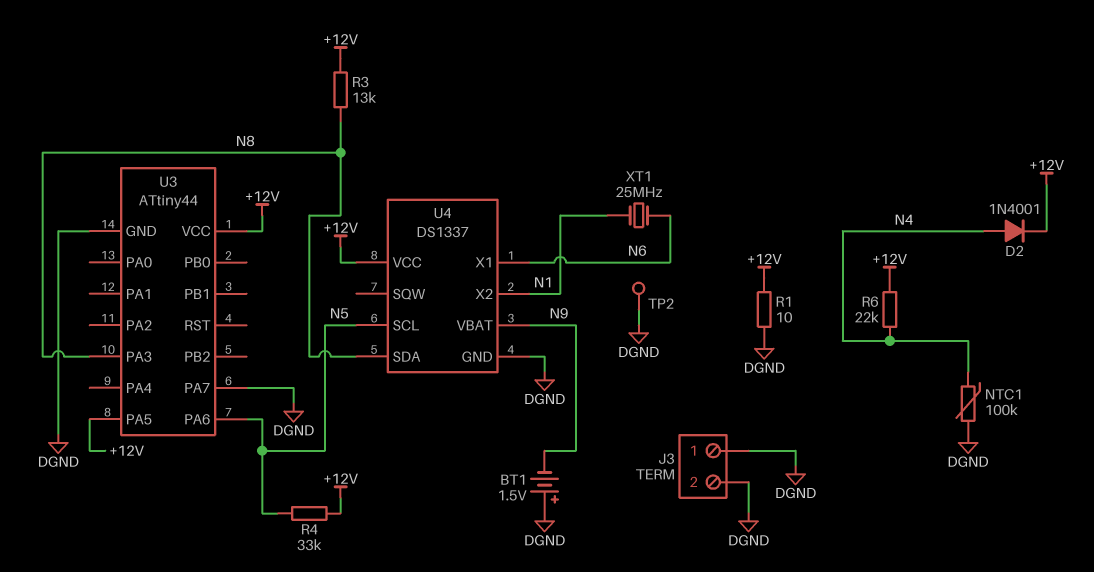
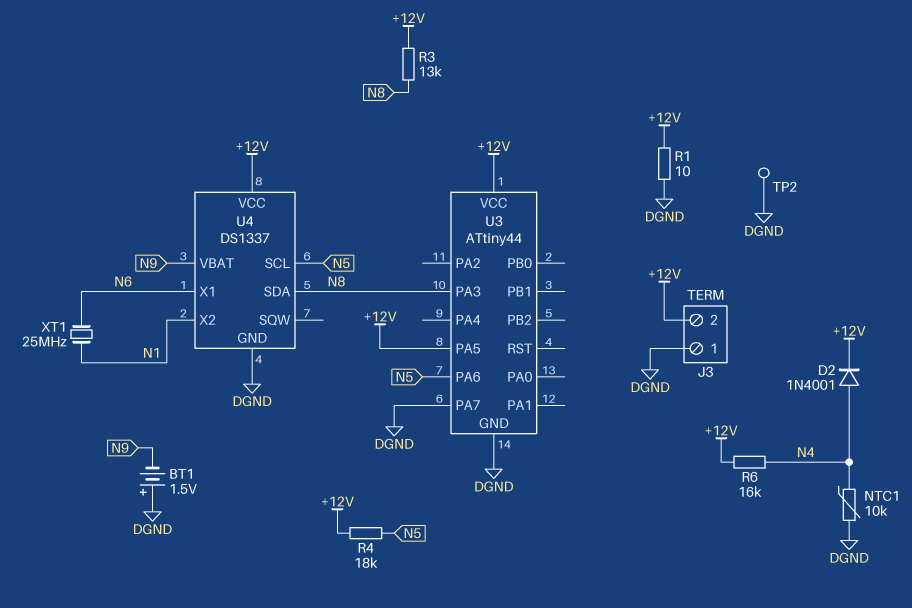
J3 pin 2: DGND -> +12V
NTC1: 100k (DGND, N4) -> 10k (DGND, N4)
R4: 33k (+12V, N5) -> 18k (+12V, N5)
R6: 22k (+12V, N4) -> 16k (+12V, N4)

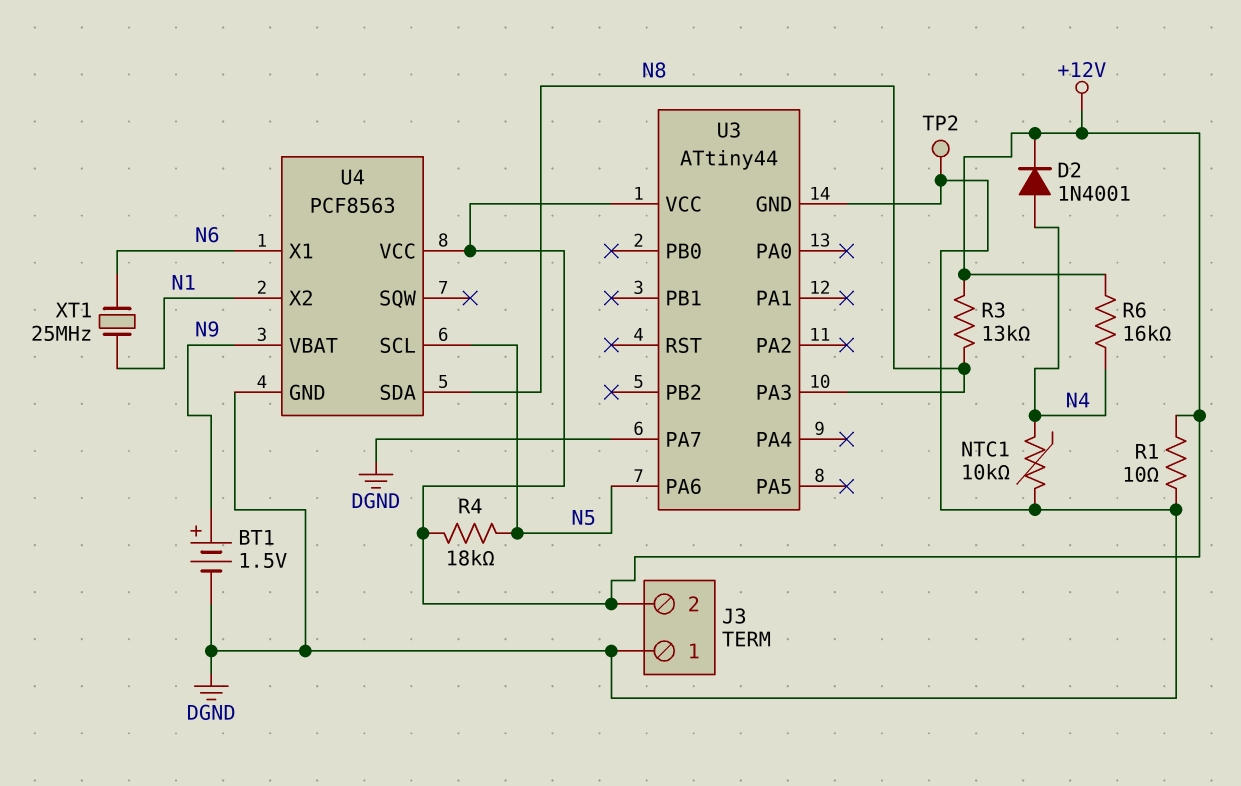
BT1: 1.5V (plus DGND, minus N9) -> 1.5V (plus N9, minus DGND)
U3 pin PA5: +12V -> none
U4: DS1337 -> PCF8563

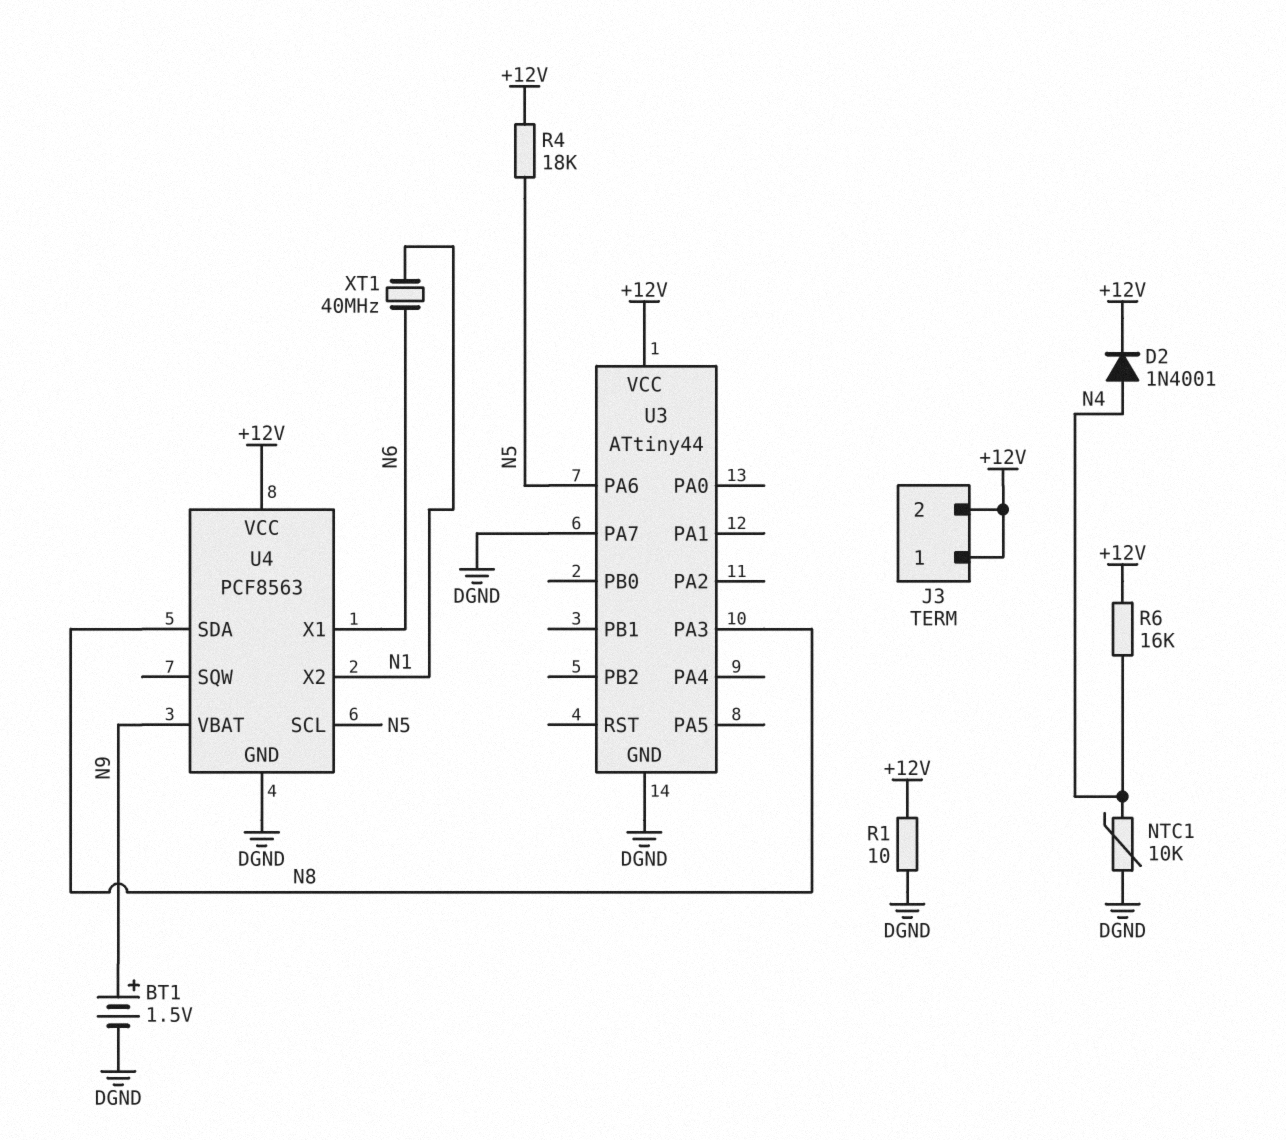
J3 pin 1: DGND -> +12V
R3: 13k (+12V, N8) -> none
TP2: test point (DGND) -> none
XT1: 25MHz (N1, N6) -> 40MHz (N1, N6)

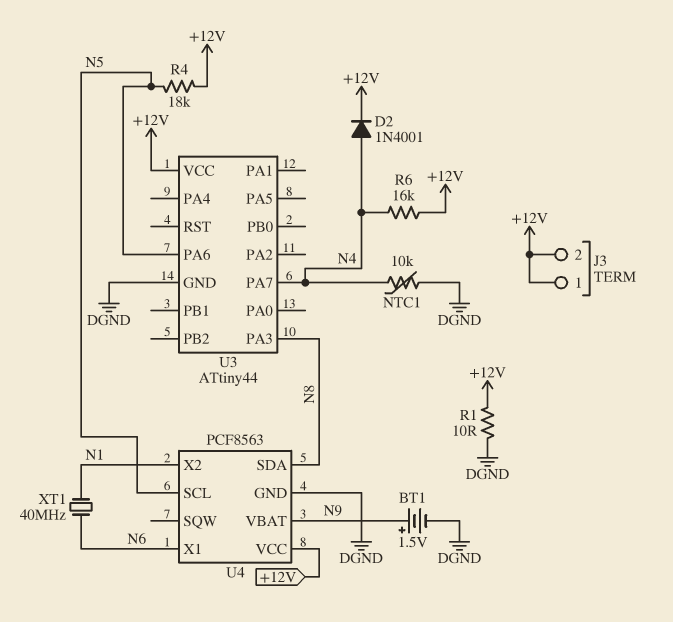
U3 pin PA7: DGND -> N4

